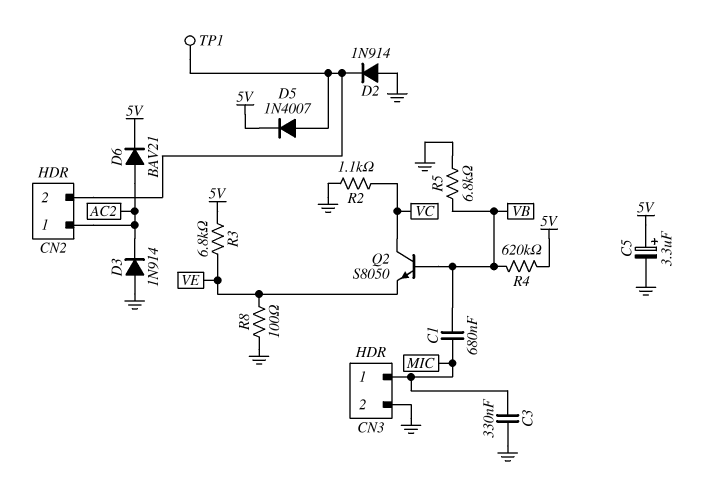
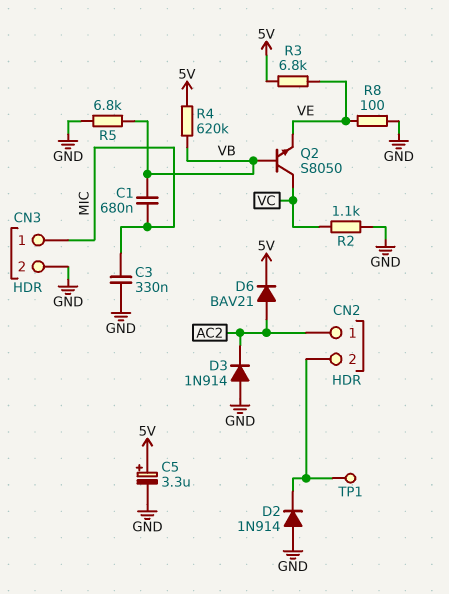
D5: diode 1N4007 (A CN2/2, K 5V) -> none

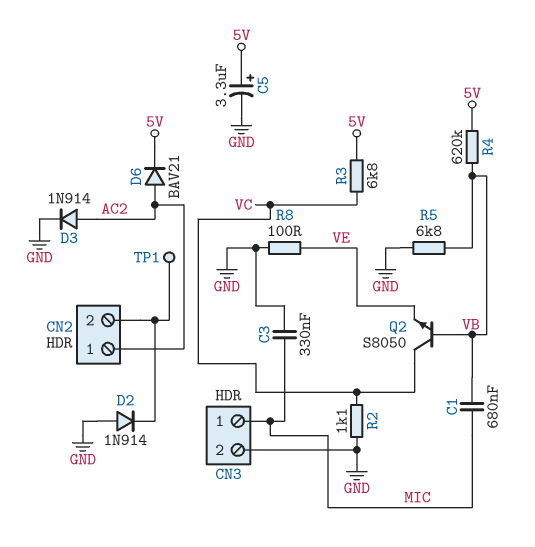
D3: diode 1N914 (A GND, K AC2) -> diode 1N914 (A AC2, K GND)
R3: 6.8k (5V, VE) -> 6.8k (5V, VC)

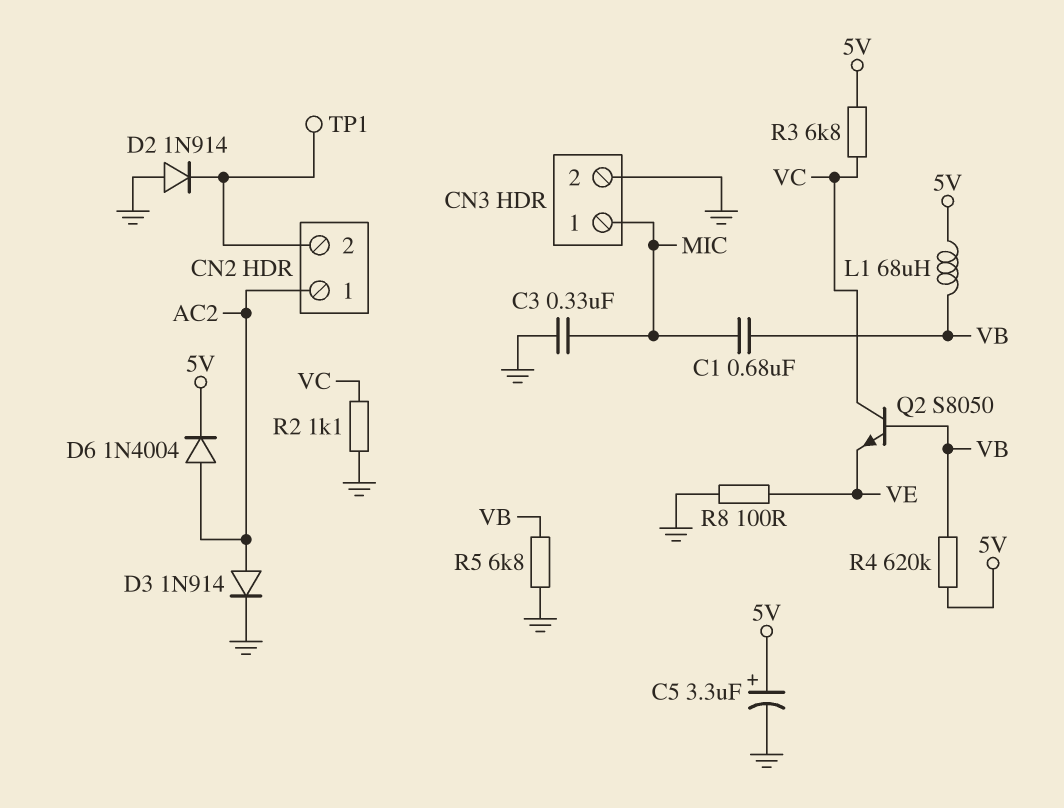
D6: diode BAV21 (A AC2, K 5V) -> diode 1N4004 (A AC2, K 5V)
L1: none -> 68uH (5V, VB)

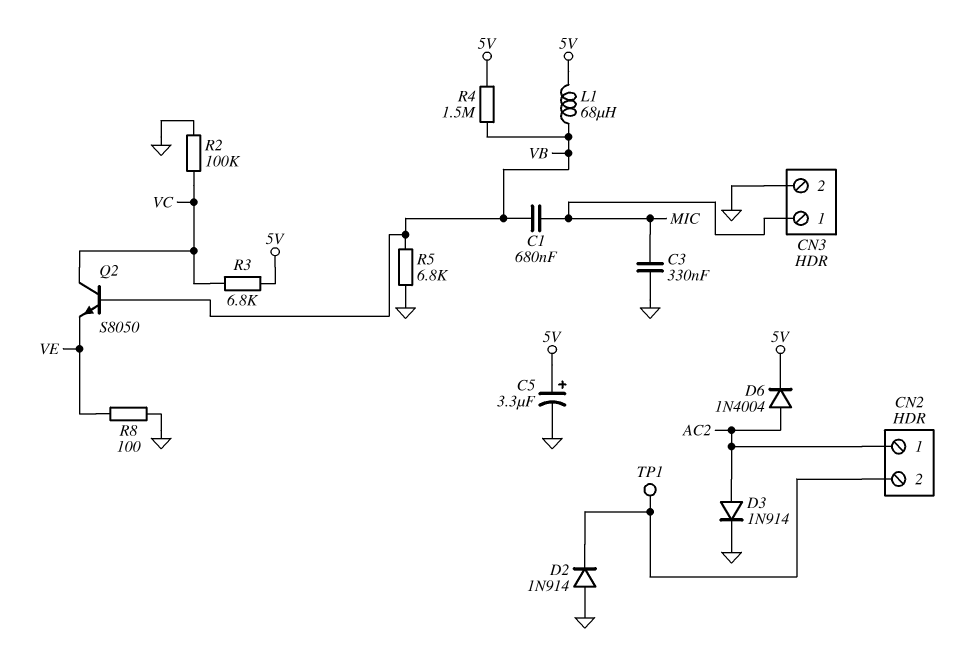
R2: 1.1k (GND, VC) -> 100k (GND, VC)
R4: 620k (5V, VB) -> 1.5M (5V, VB)

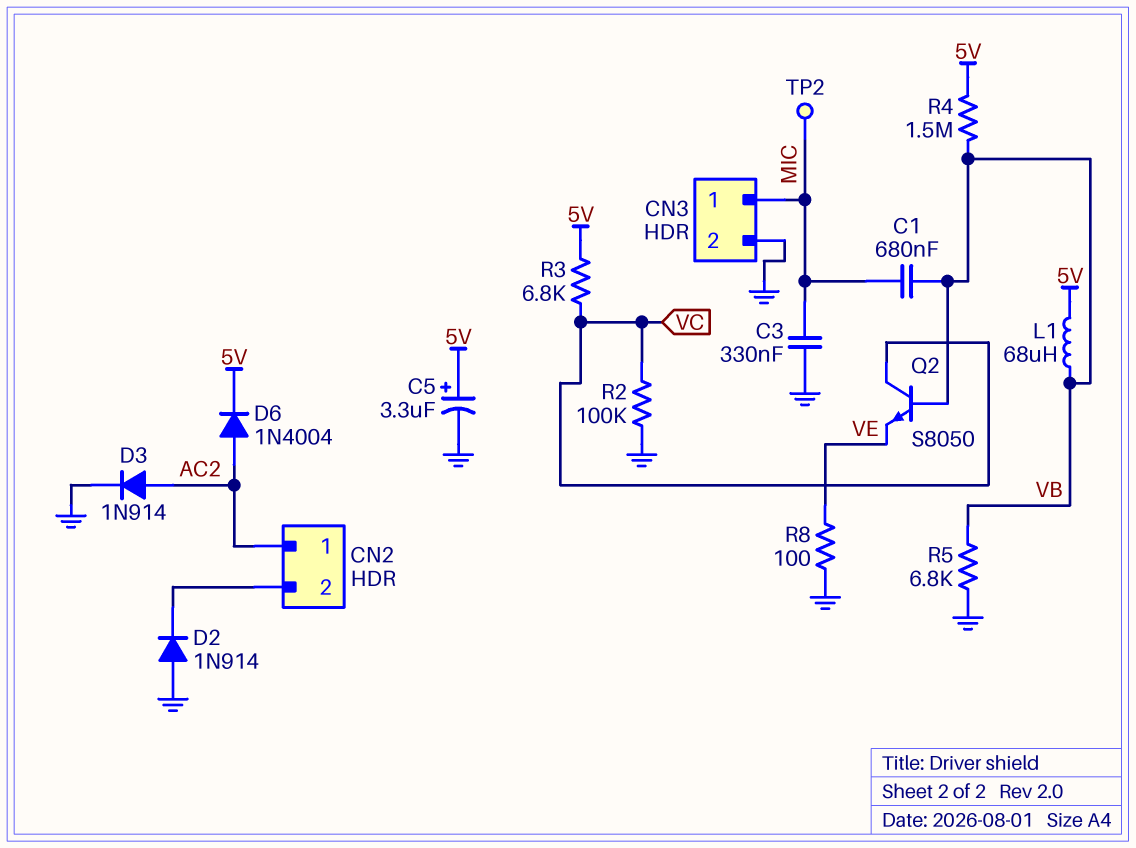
TP1: test point (CN2/2) -> none
TP2: none -> test point (MIC)

